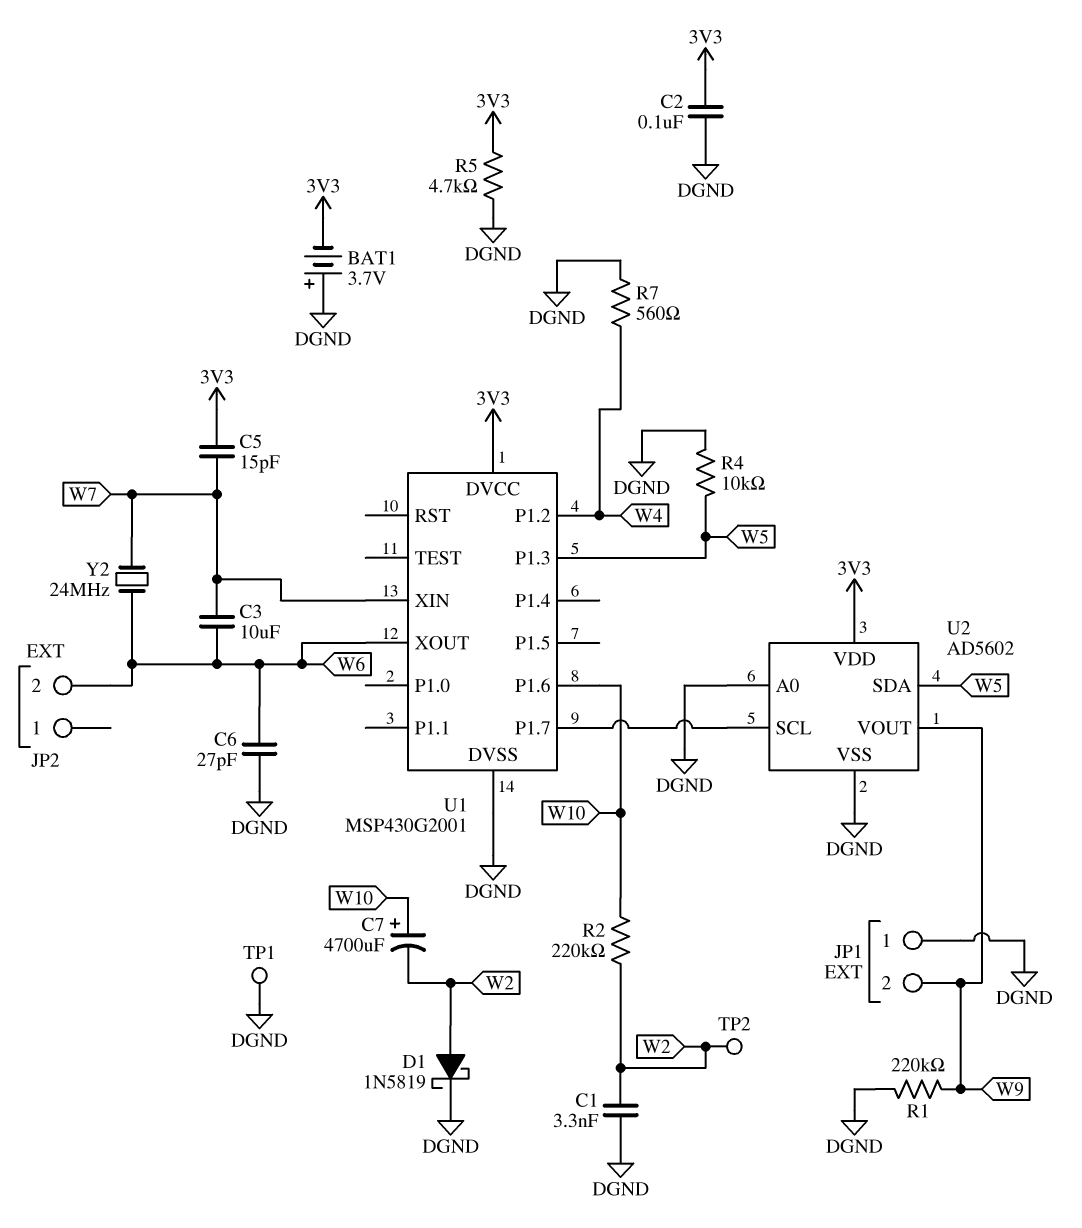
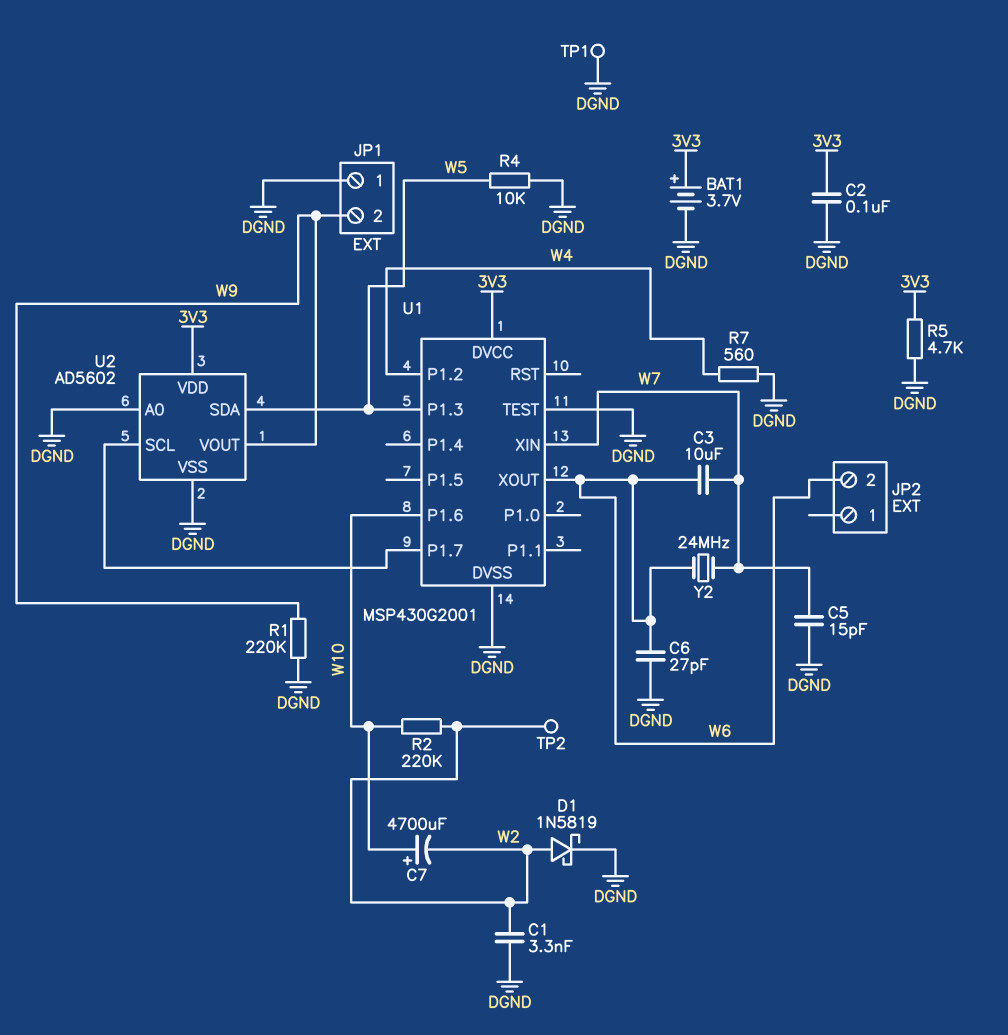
BAT1: 3.7V (plus DGND, minus 3V3) -> 3.7V (plus 3V3, minus DGND)
C5: 15pF (3V3, W7) -> 15pF (DGND, W7)
U1 pin TEST: none -> DGND

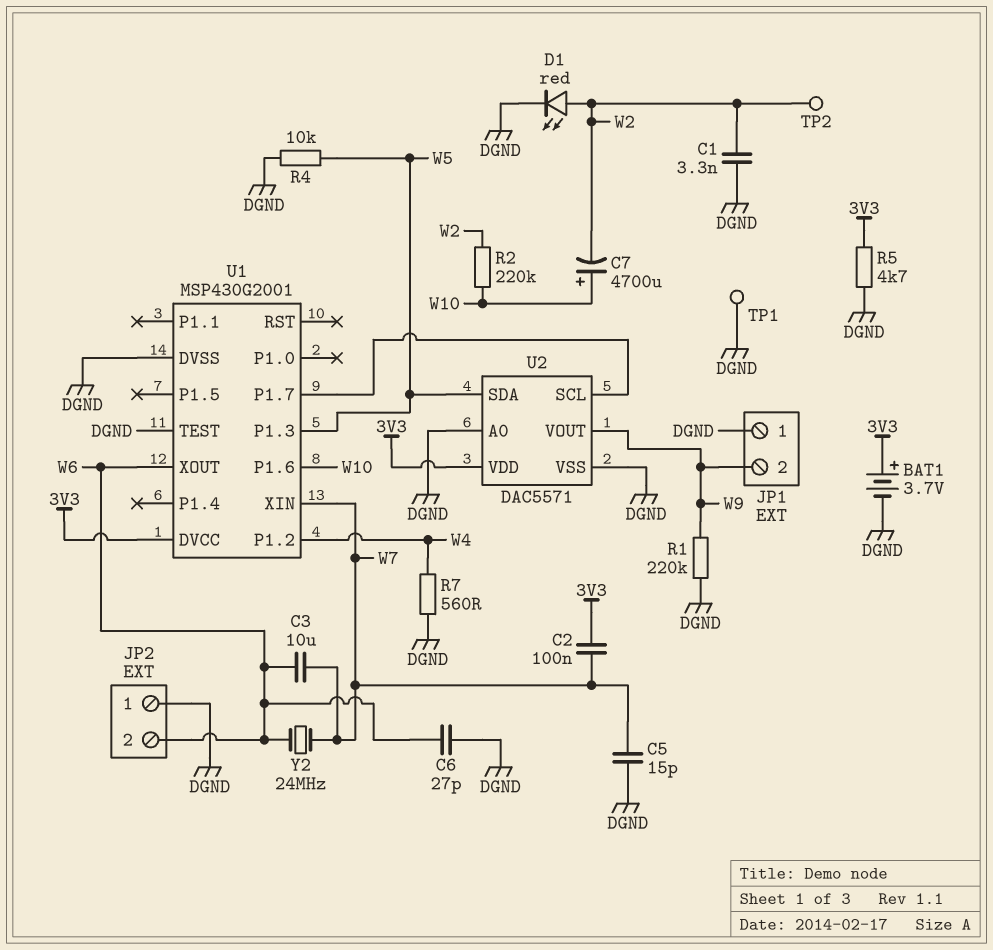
C2: 100nF (3V3, DGND) -> 100nF (3V3, W7)
D1: schottky 1N5819 (A W2, K DGND) -> LED red (A W2, K DGND)
JP2 pin 1: none -> DGND
U2: AD5602 -> DAC5571

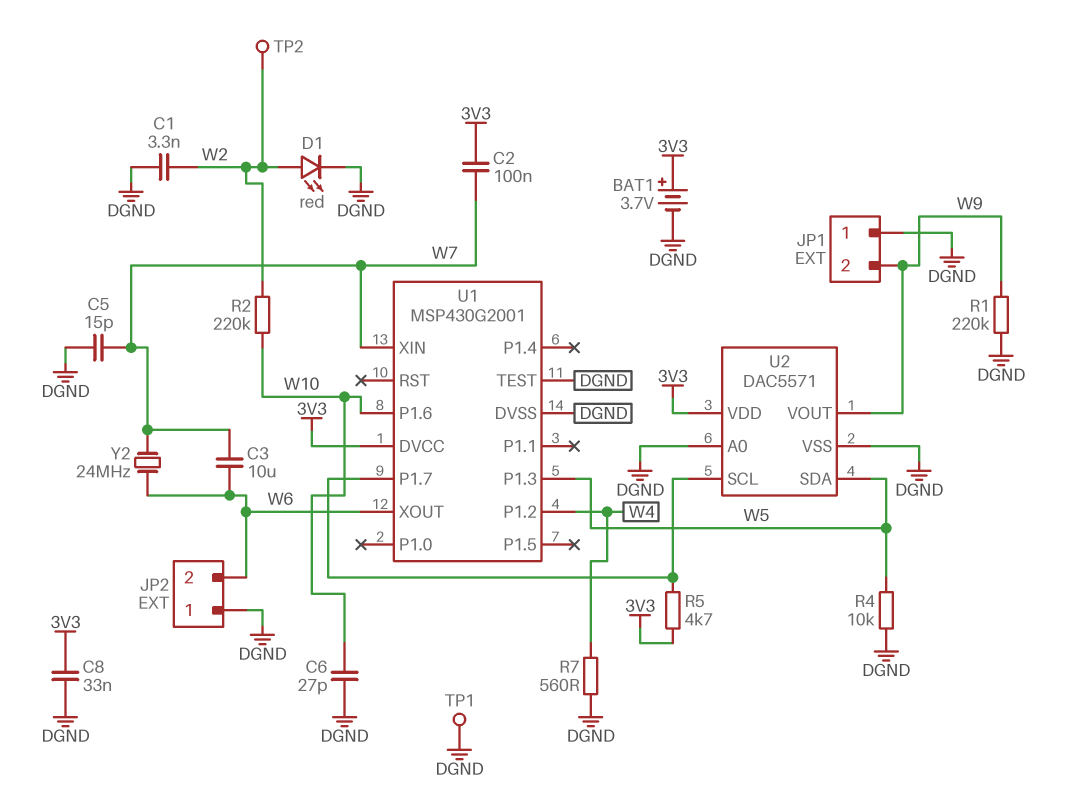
C6: 27pF (DGND, W6) -> 27pF (DGND, W10)
C7: 4700uF (plus W10, minus W2) -> none
C8: none -> 33nF (3V3, DGND)
R5: 4.7k (3V3, DGND) -> 4.7k (3V3, U1/P1.7)

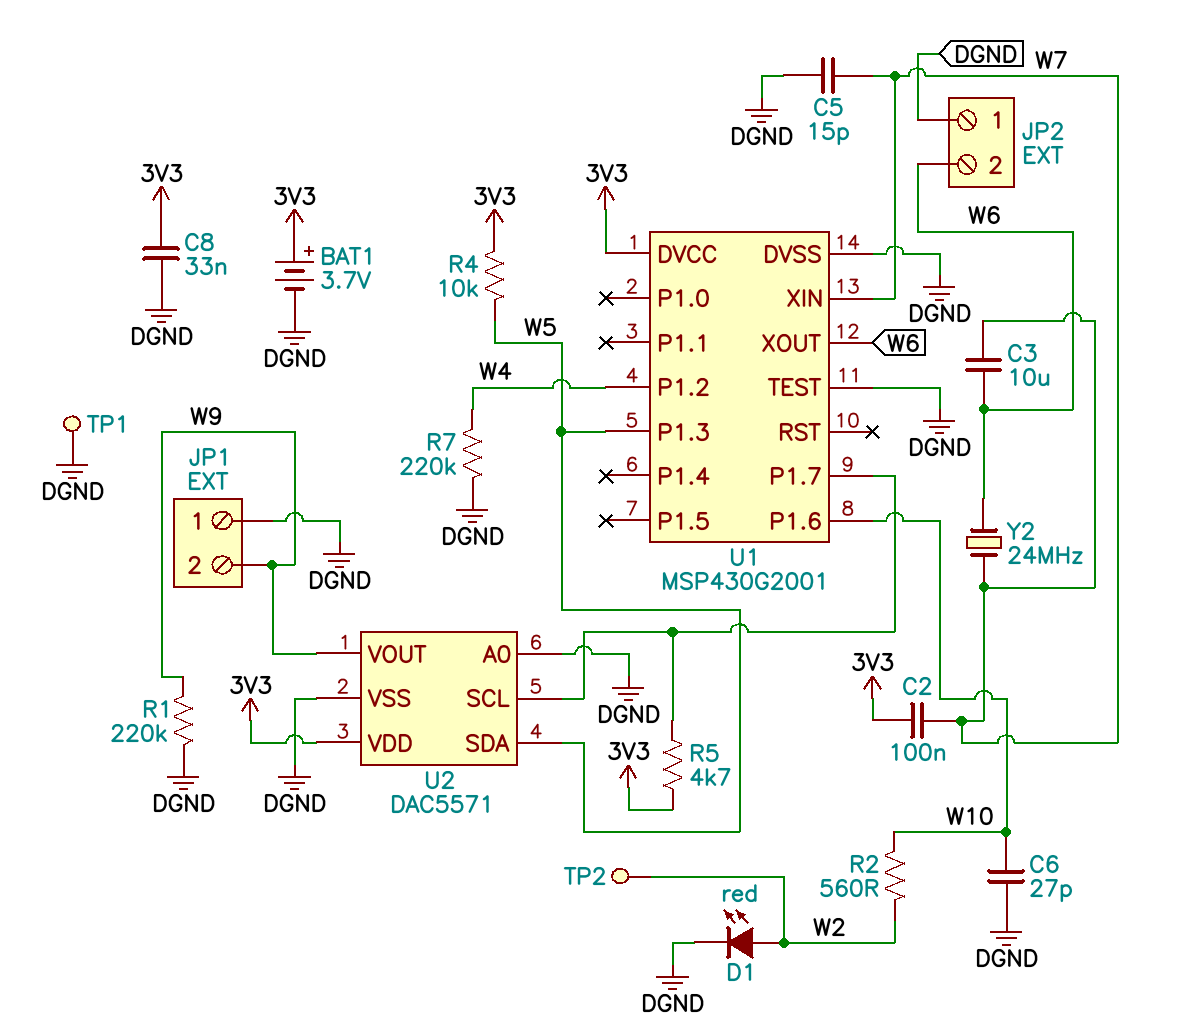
C1: 3.3nF (DGND, W2) -> none
R2: 220k (W2, W10) -> 560 (W2, W10)
R4: 10k (DGND, W5) -> 10k (3V3, W5)
R7: 560 (DGND, W4) -> 220k (DGND, W4)

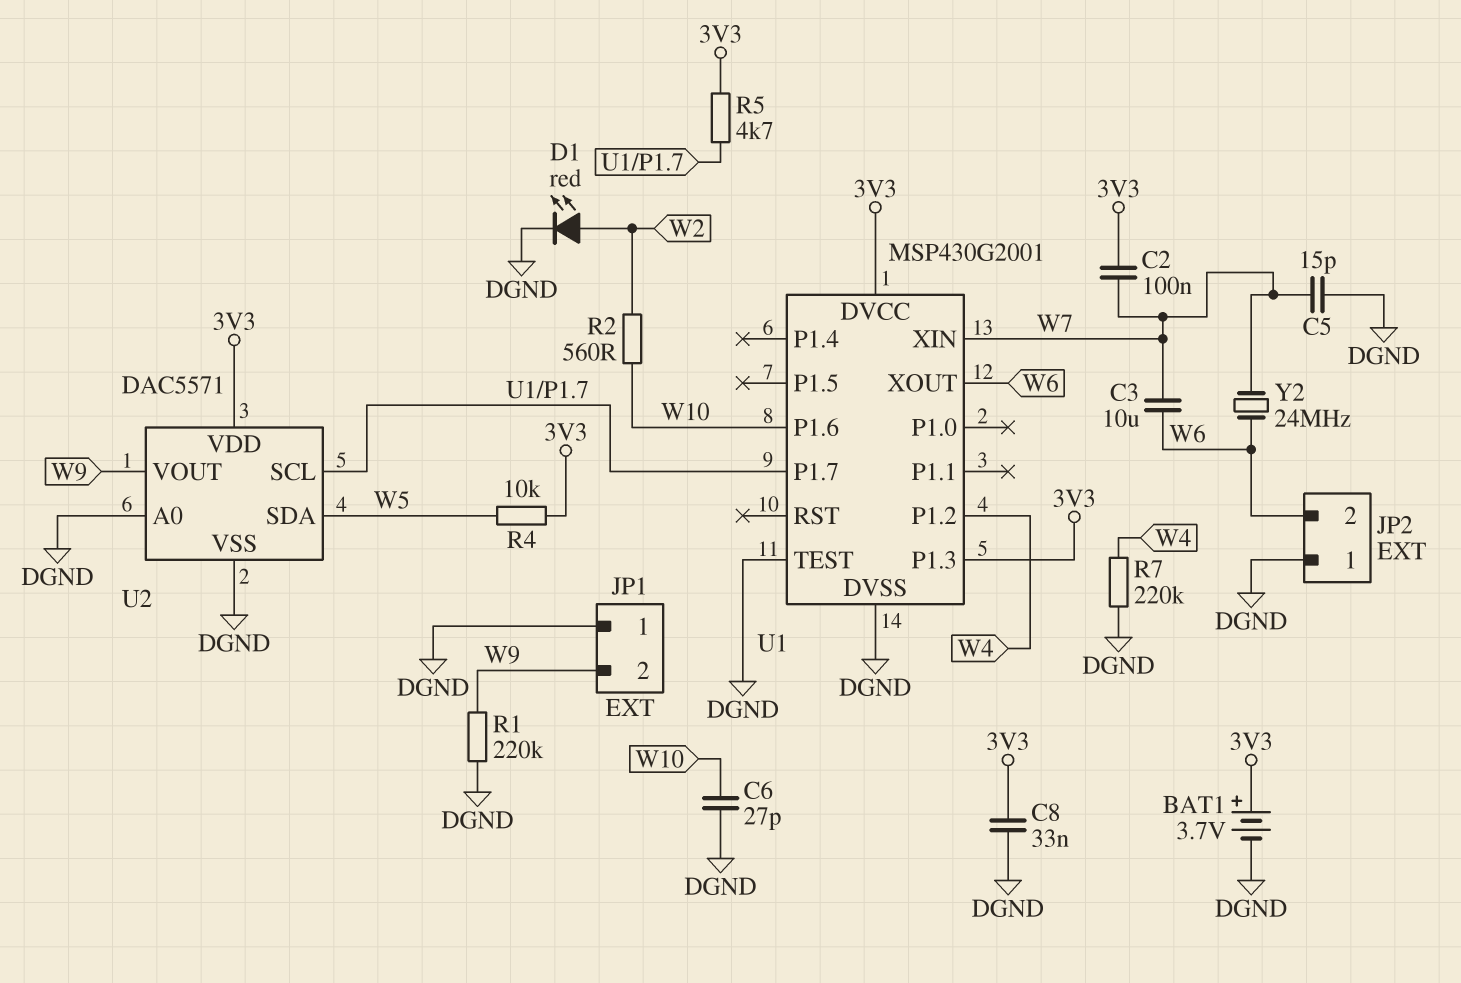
TP1: test point (DGND) -> none
TP2: test point (W2) -> none
U1 pin P1.3: W5 -> 3V3

